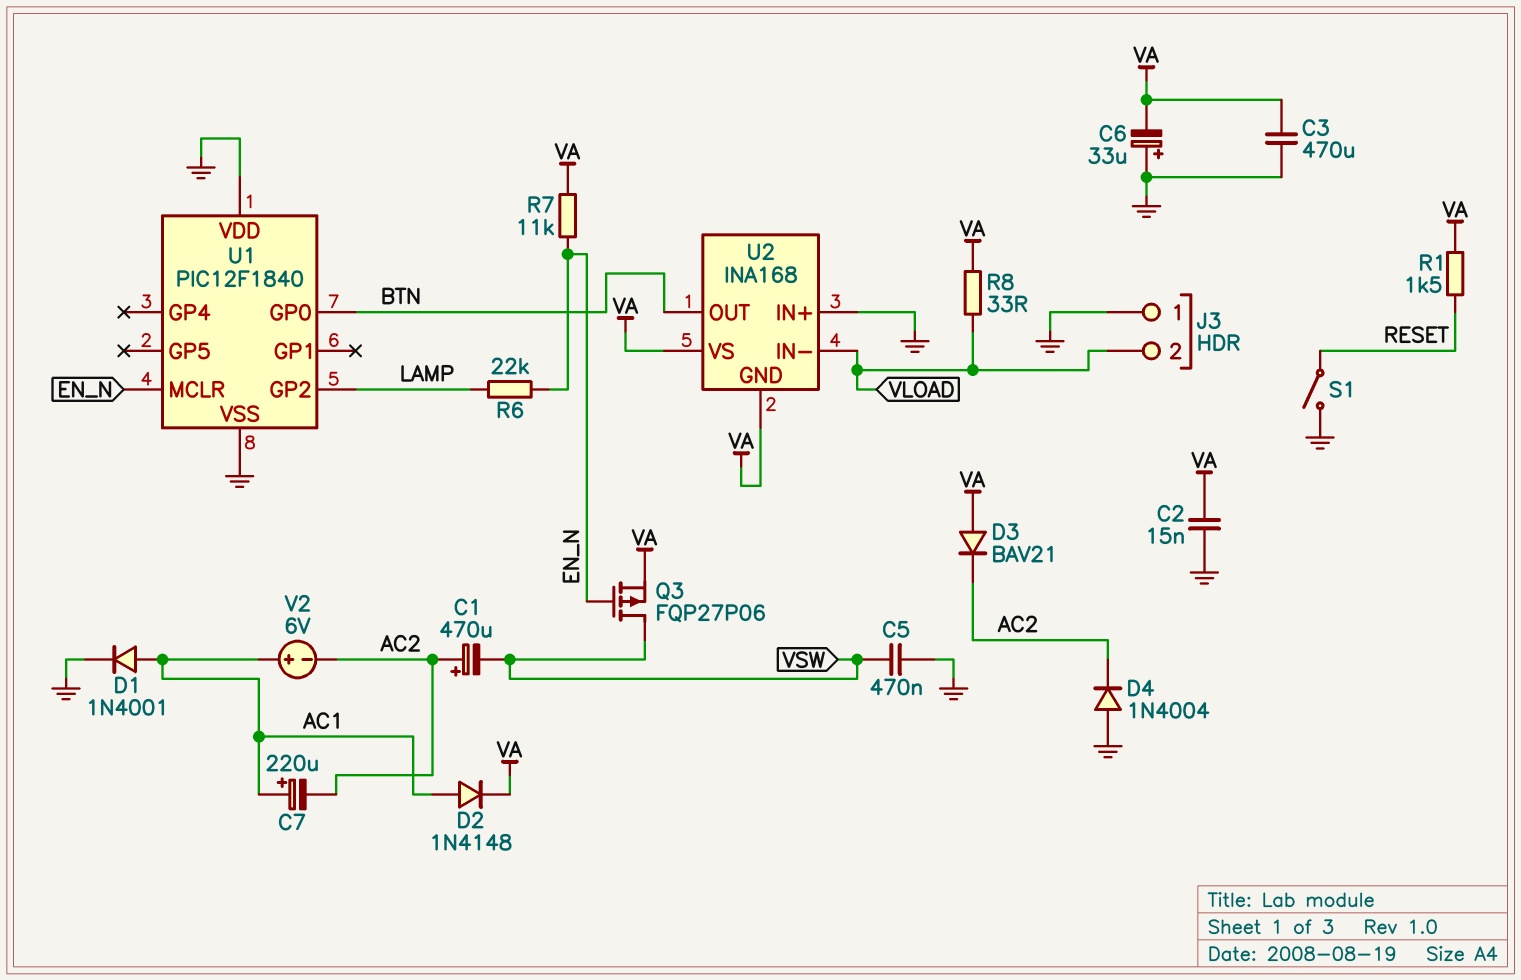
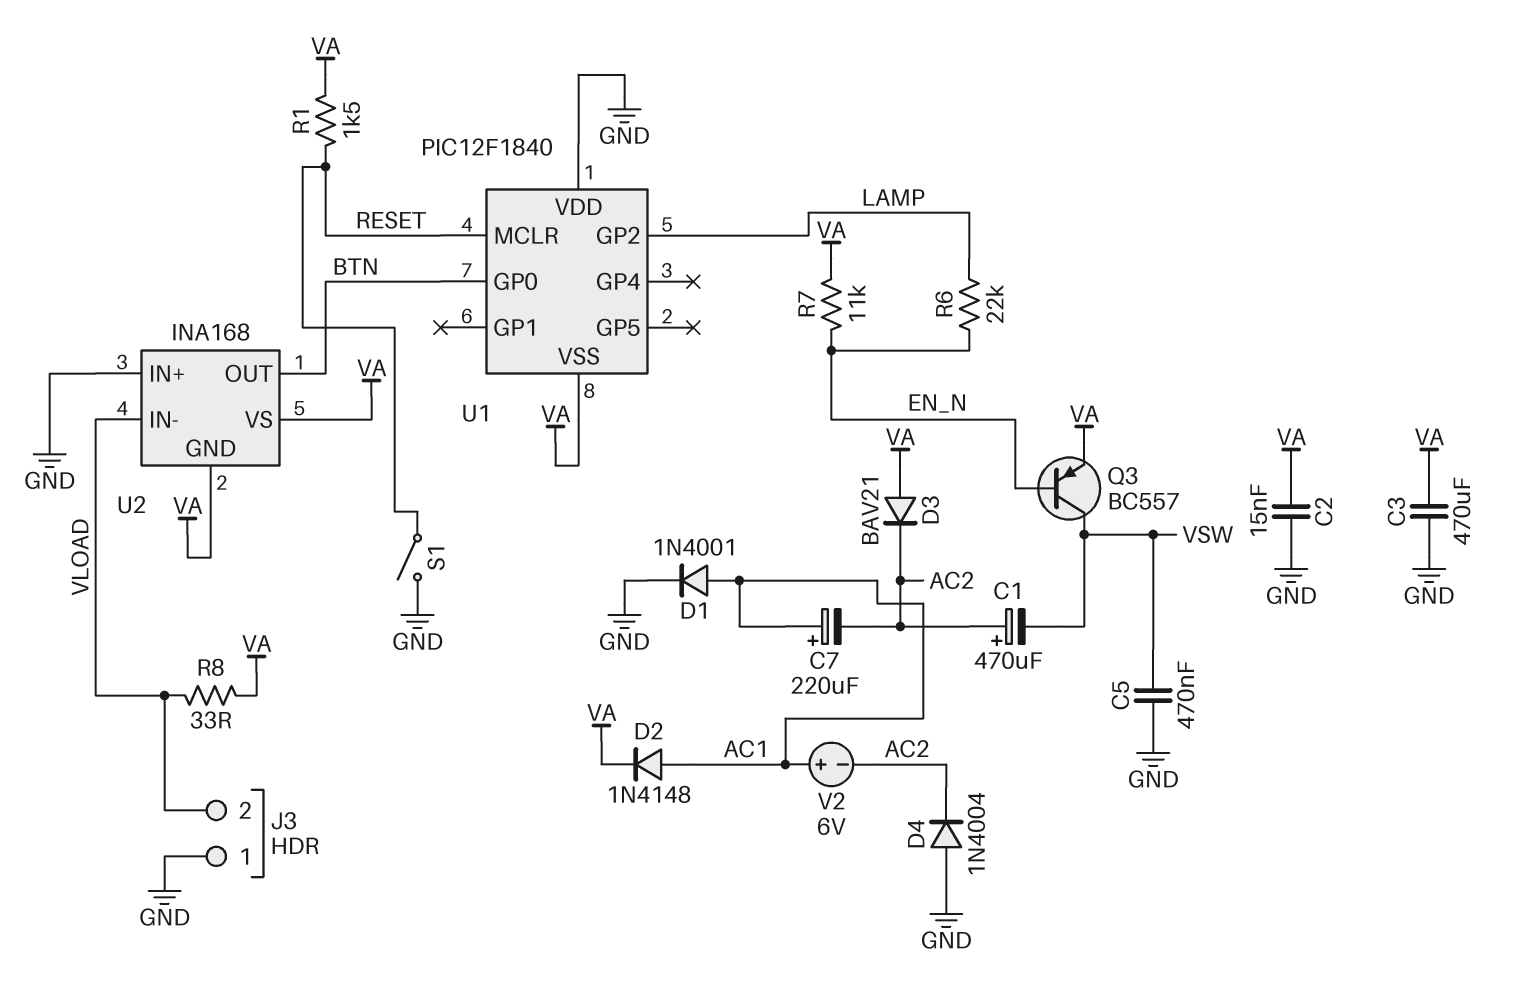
C6: 33uF (plus GND, minus VA) -> none
Q3: PMOS FQP27P06 (G EN_N, D VSW, S VA) -> PNP BC557 (B EN_N, C VSW, E VA)
U1 pin MCLR: EN_N -> RESET
U1 pin VSS: GND -> VA

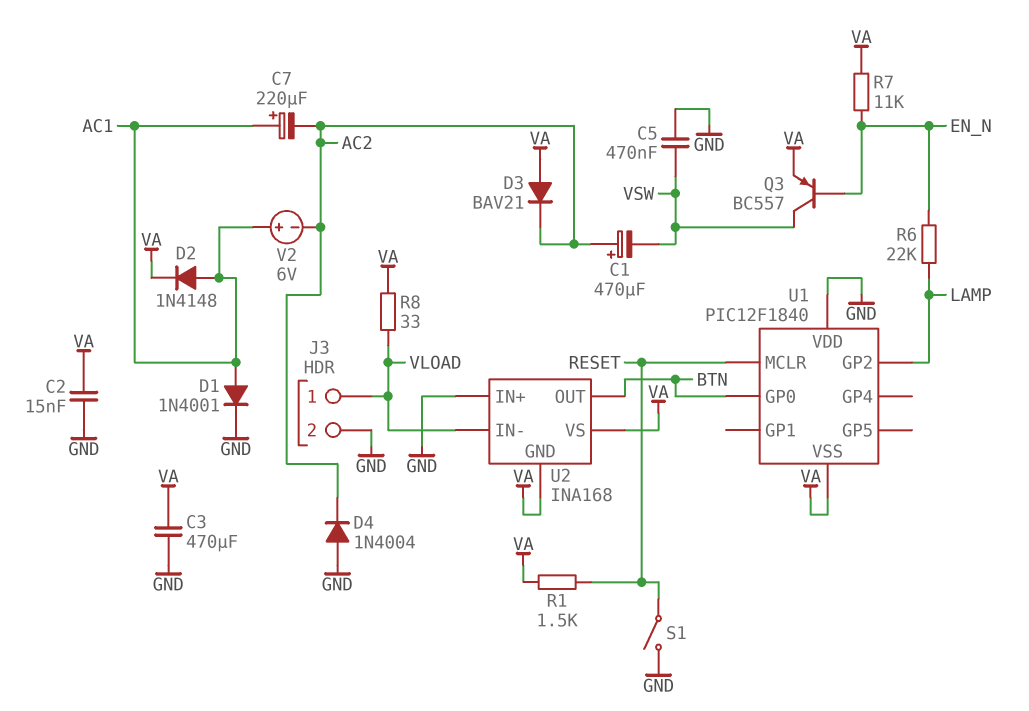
J3 pin 1: GND -> VLOAD
J3 pin 2: VLOAD -> GND

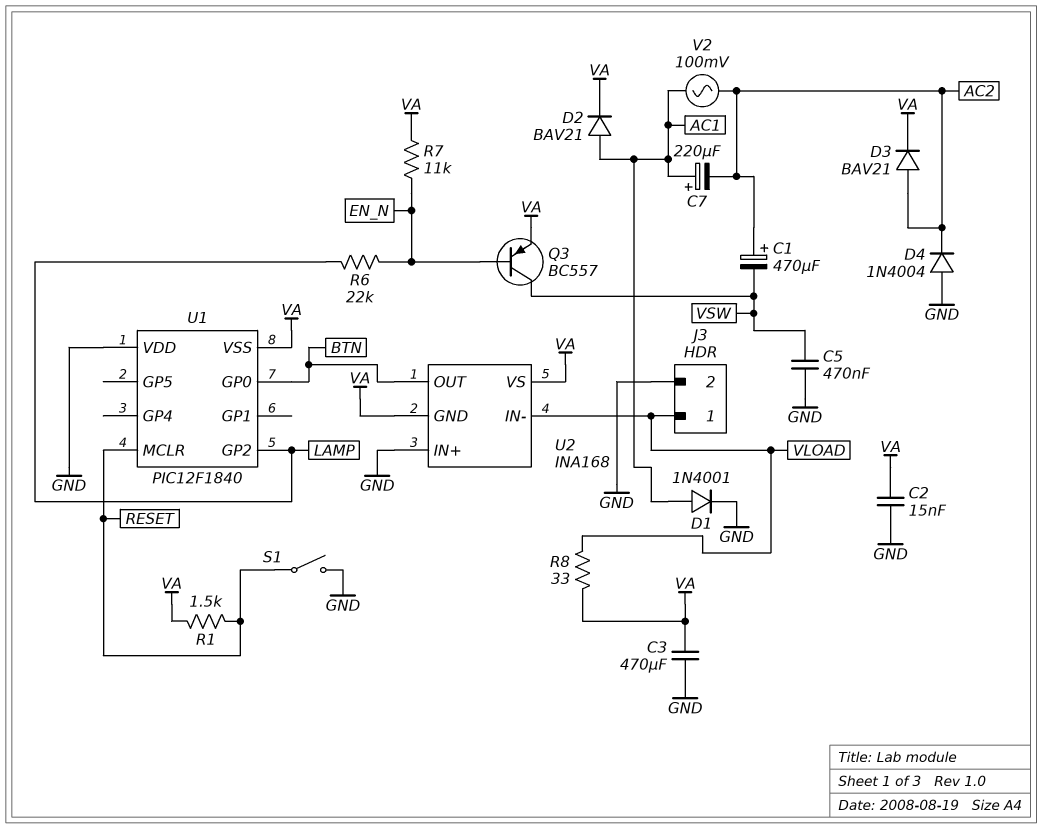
D2: diode 1N4148 (A AC1, K VA) -> diode BAV21 (A AC1, K VA)
D3: diode BAV21 (A VA, K AC2) -> diode BAV21 (A AC2, K VA)
V2: 6V (plus AC1, minus AC2) -> AC 100mV (AC1, AC2)

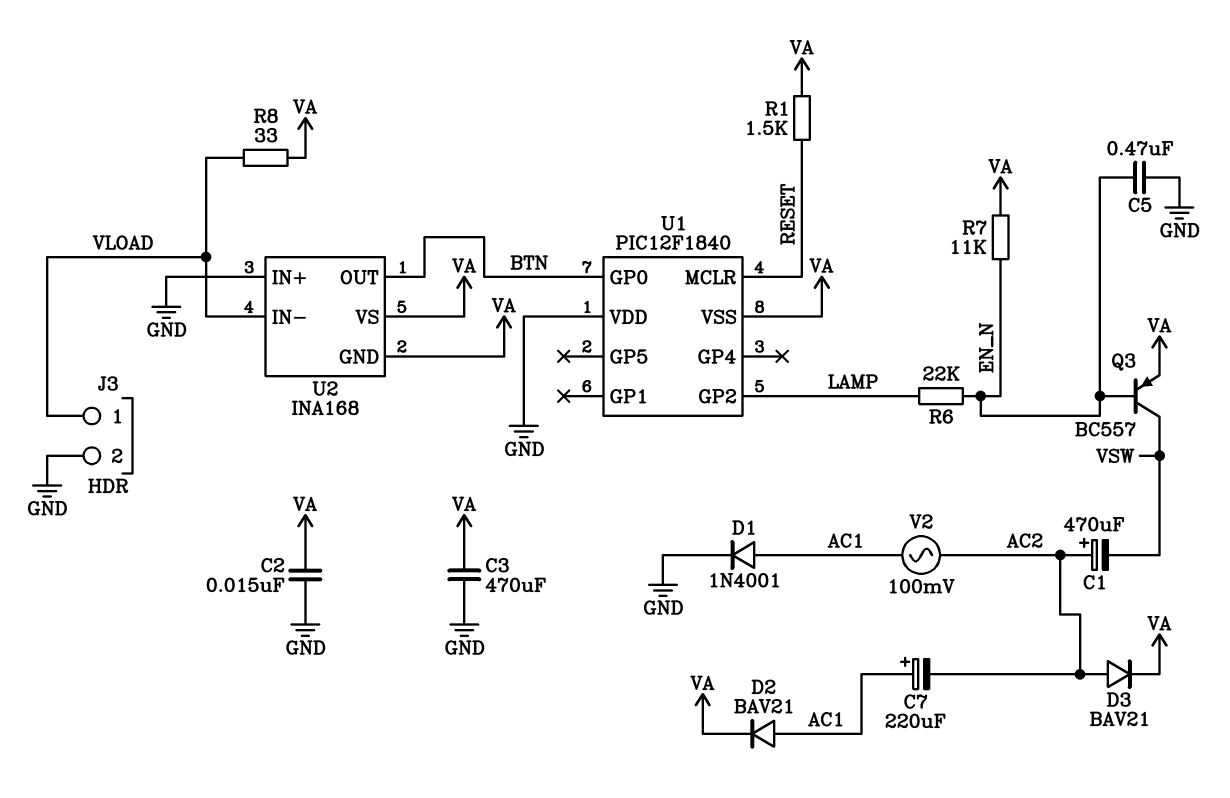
C5: 470nF (GND, VSW) -> 470nF (EN_N, GND)
D4: diode 1N4004 (A GND, K AC2) -> none
S1: switch (GND, RESET) -> none

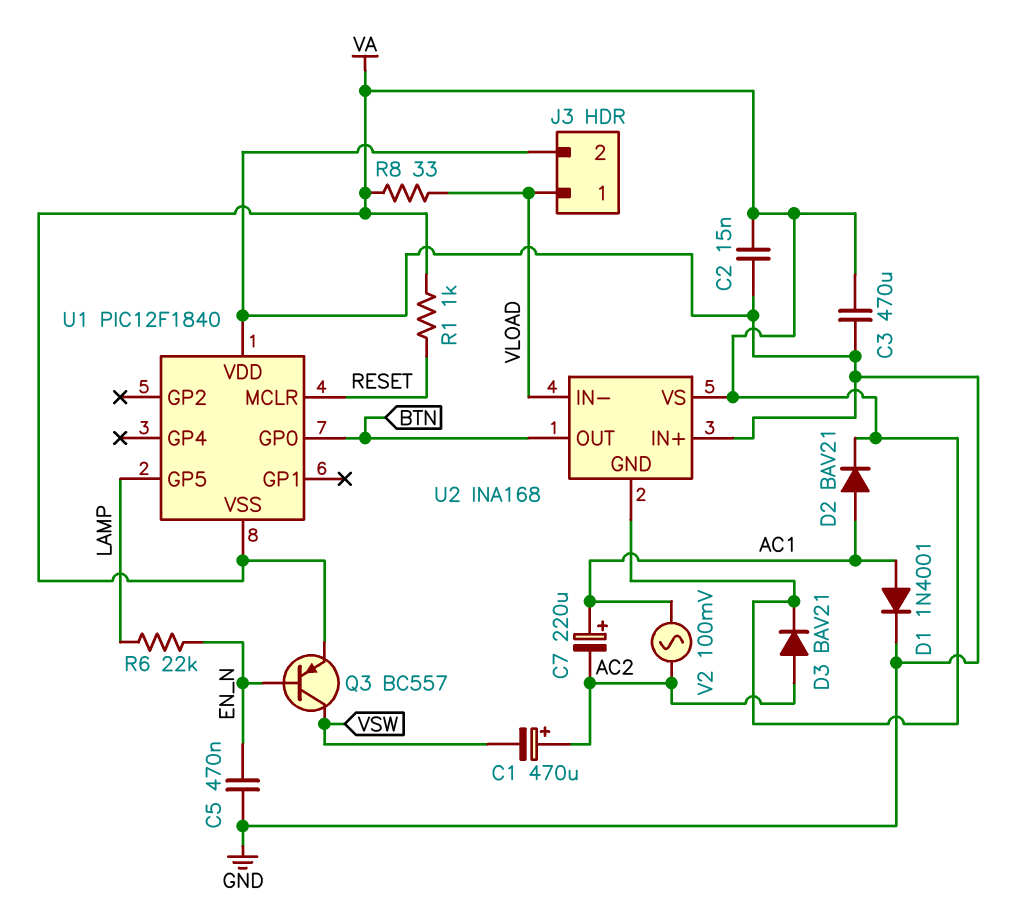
R1: 1.5k (RESET, VA) -> 1k (RESET, VA)
R7: 11k (EN_N, VA) -> none
U1 pin GP2: LAMP -> none
U1 pin GP5: none -> LAMP

